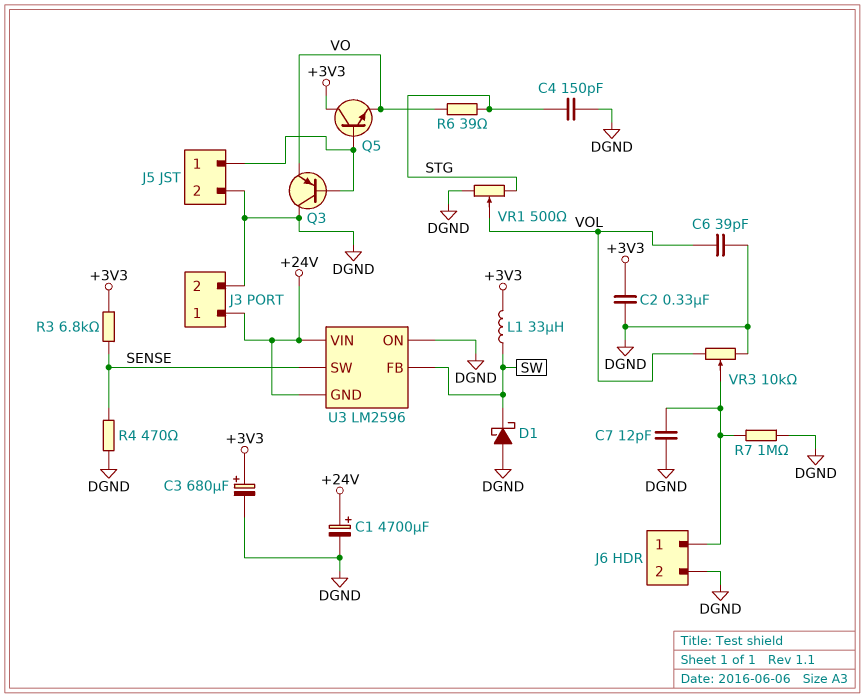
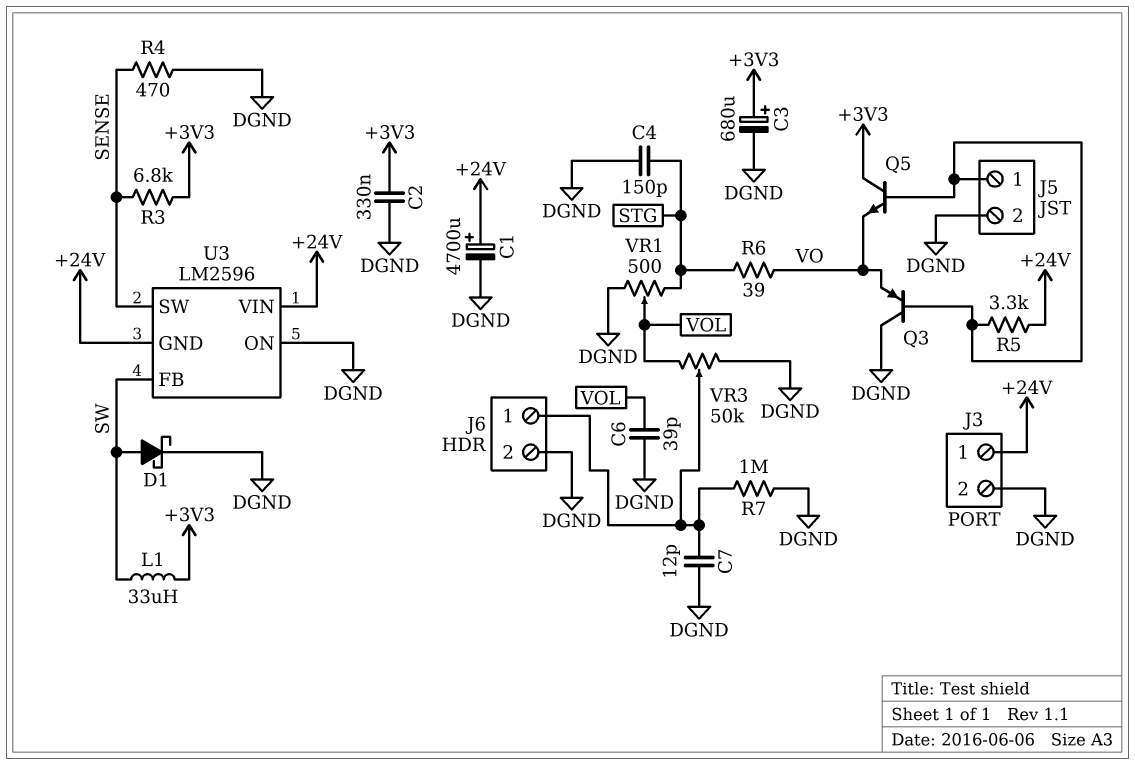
D1: schottky (A DGND, K SW) -> schottky (A SW, K DGND)
R5: none -> 3.3k (+24V, J5/1)
VR3: 10k (DGND, VOL, wiper J6/1) -> 50k (DGND, VOL, wiper J6/1)

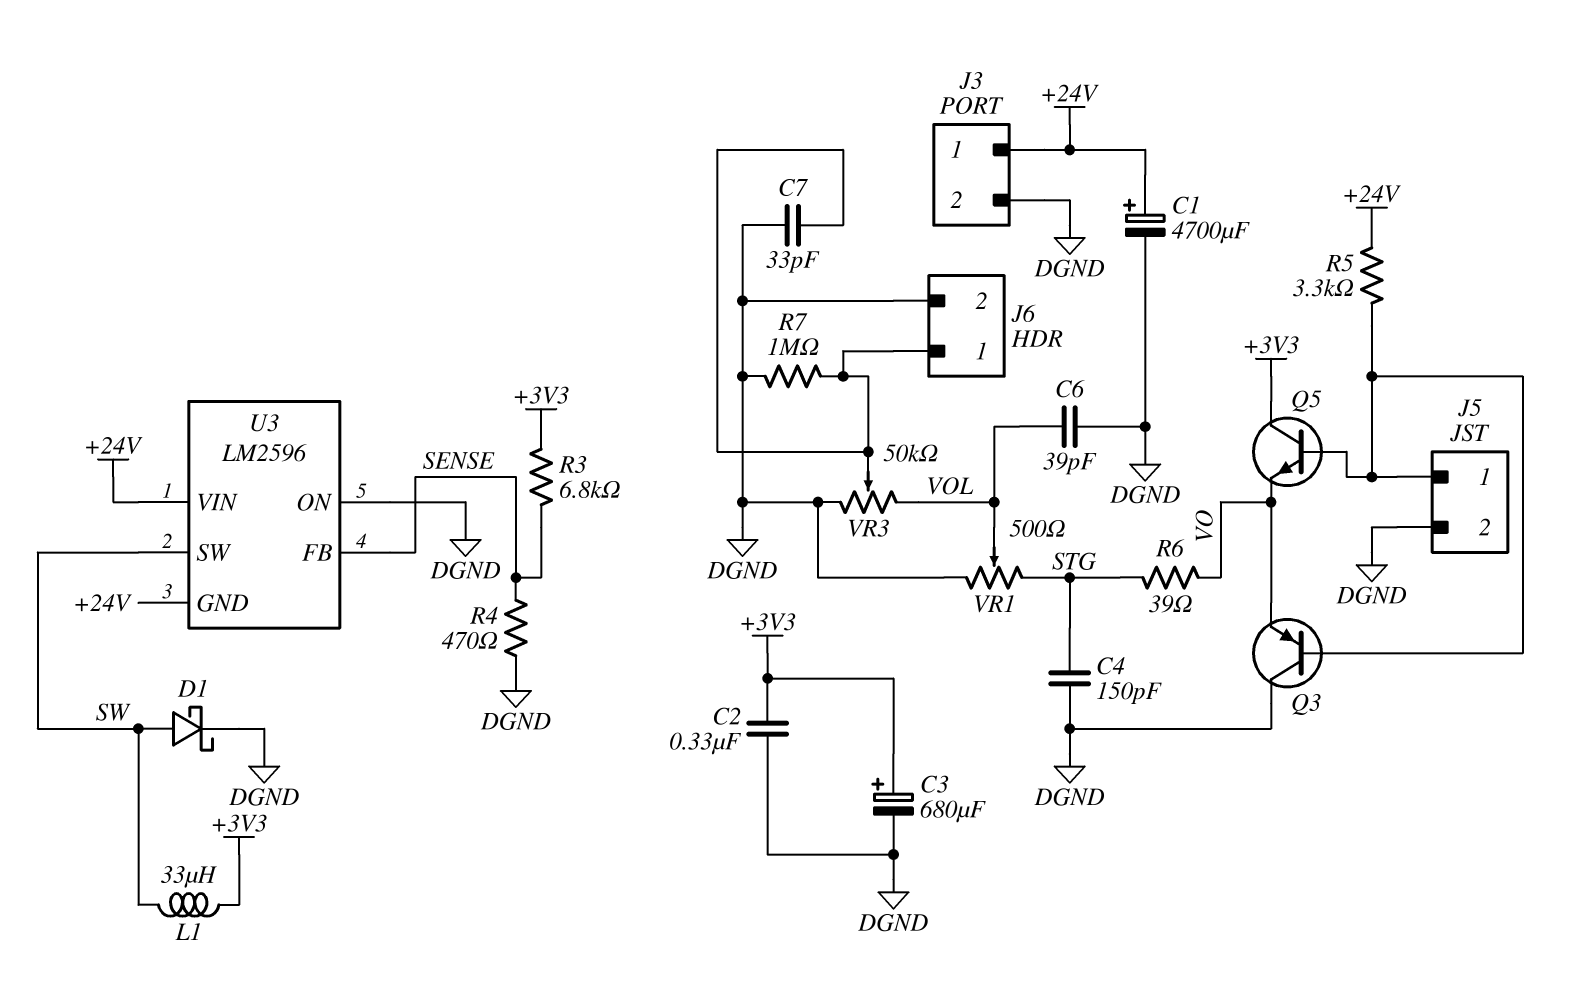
C7: 12pF (DGND, J6/1) -> 33pF (DGND, J6/1)
U3 pin FB: SW -> SENSE
U3 pin SW: SENSE -> SW

